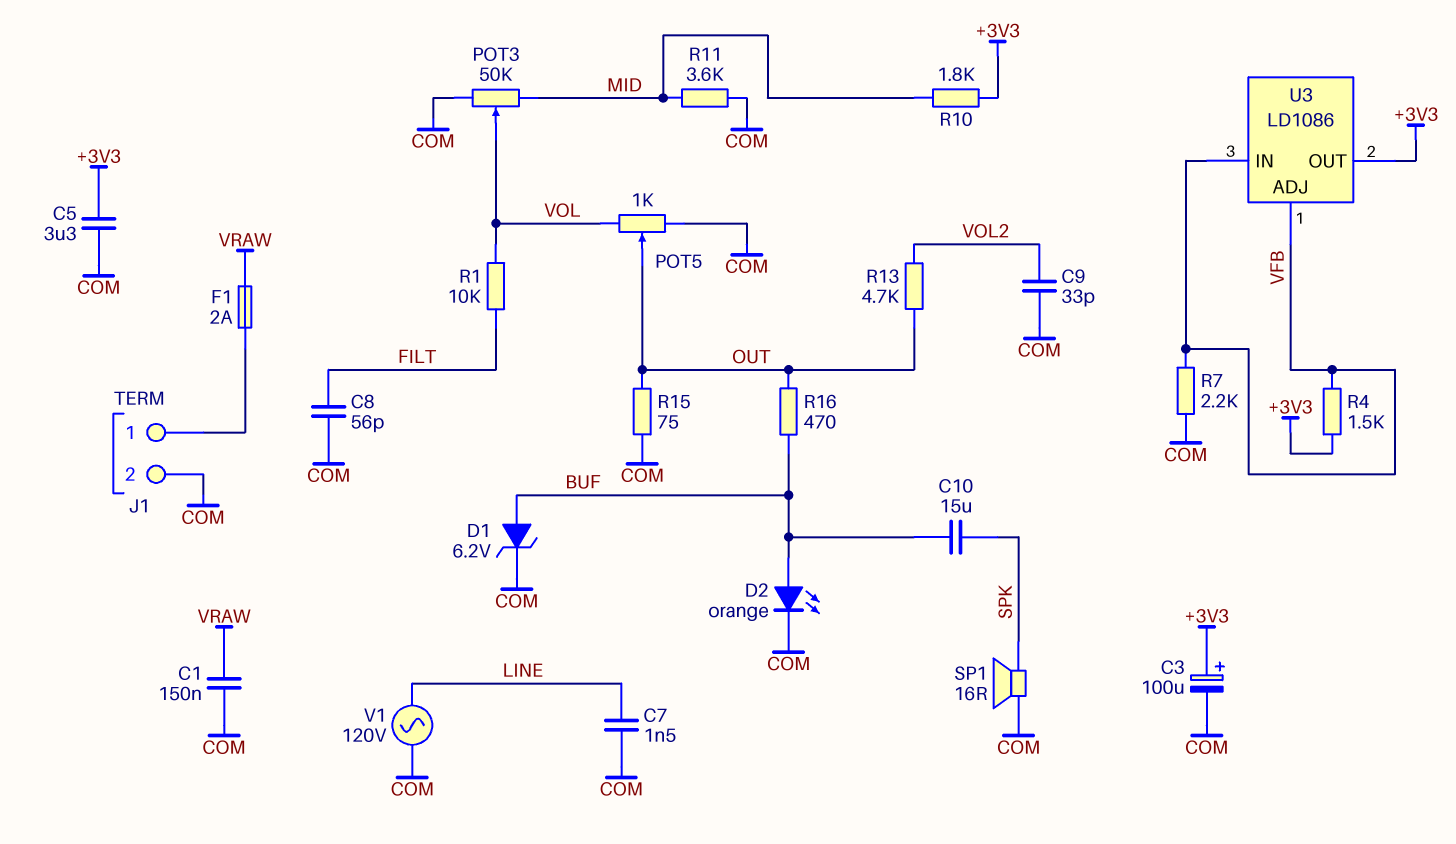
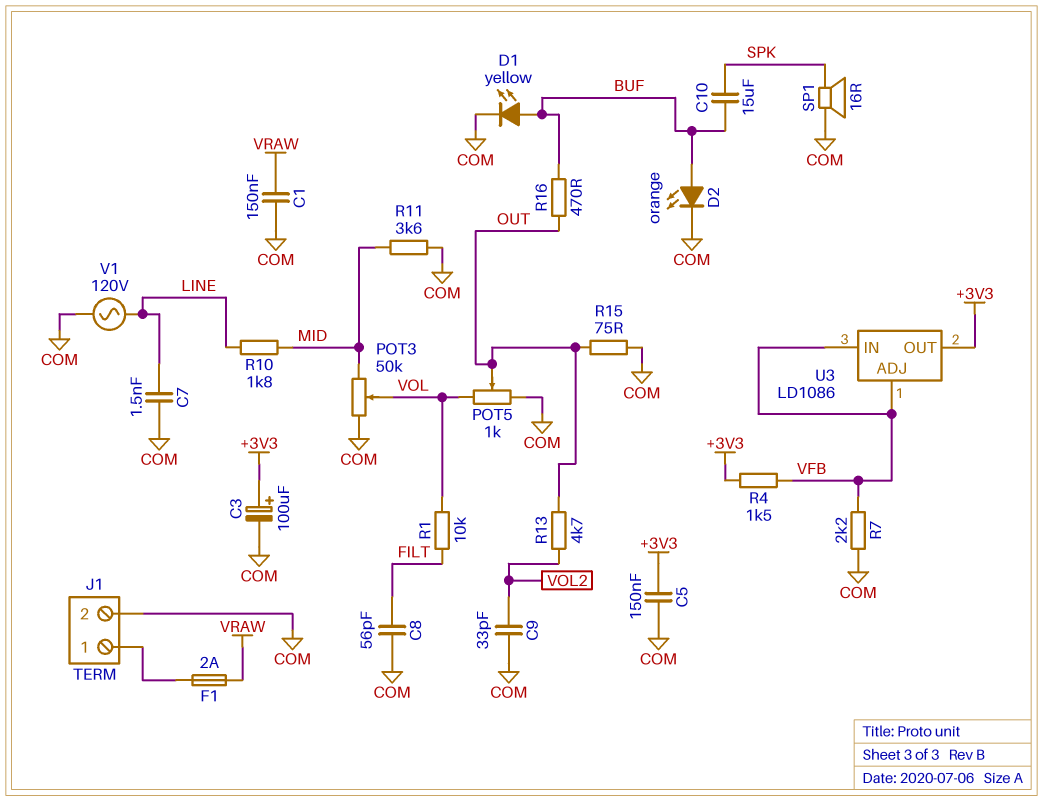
C5: 3.3uF (+3V3, COM) -> 150nF (+3V3, COM)
D1: zener 6.2V (A BUF, K COM) -> LED yellow (A BUF, K COM)
R10: 1.8k (+3V3, MID) -> 1.8k (LINE, MID)

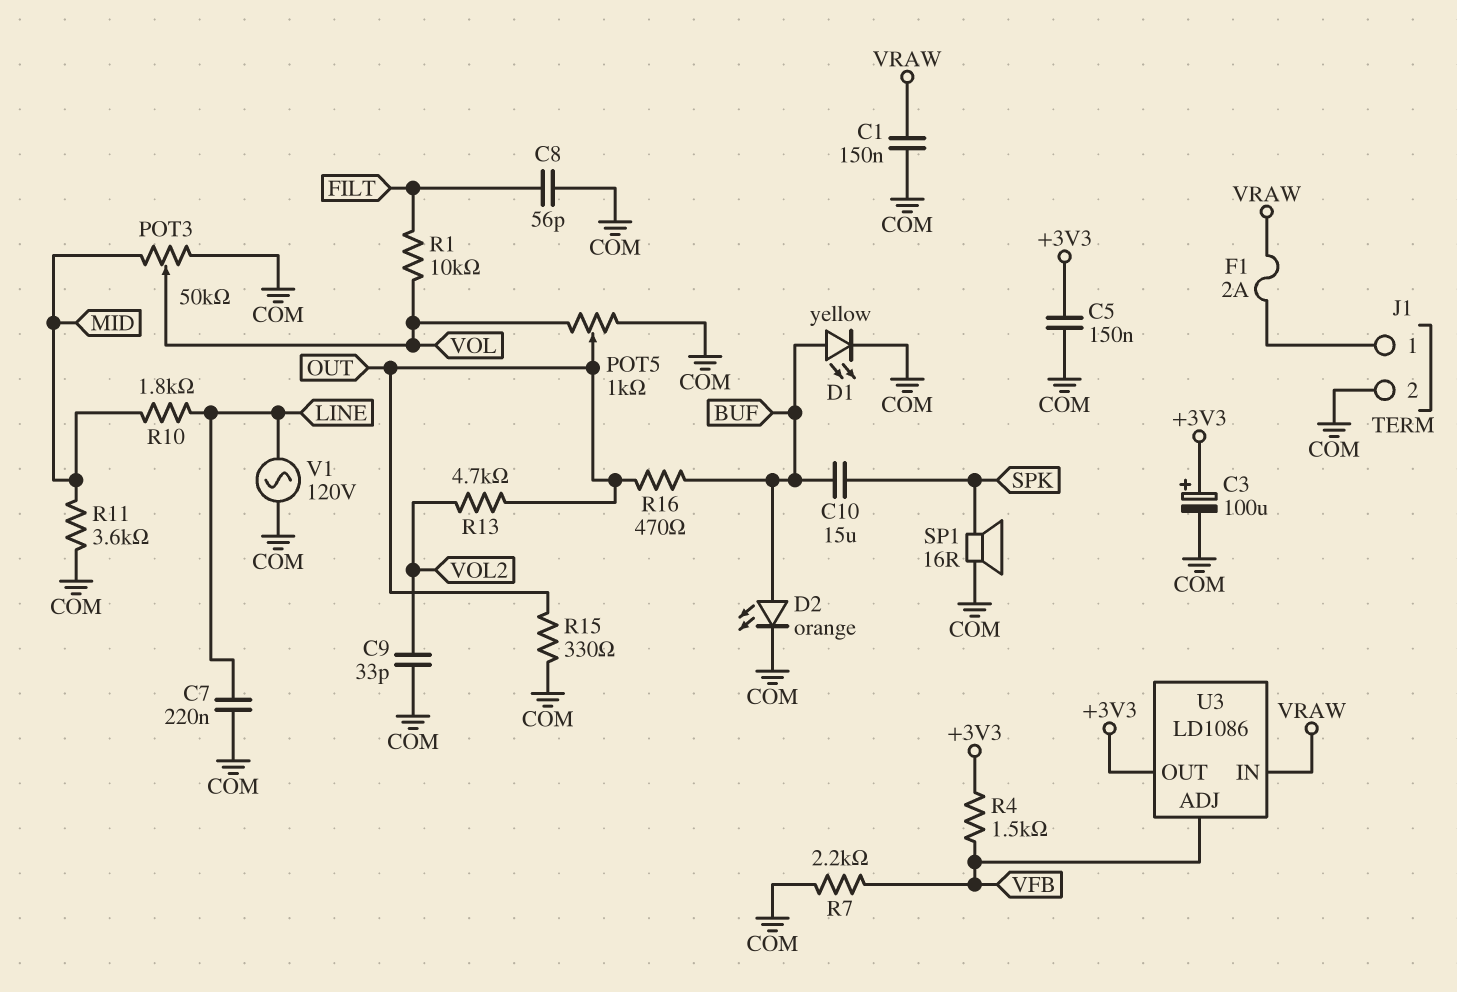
C7: 1.5nF (COM, LINE) -> 220nF (COM, LINE)
R15: 75 (COM, OUT) -> 330 (COM, OUT)
U3 pin IN: VFB -> VRAW

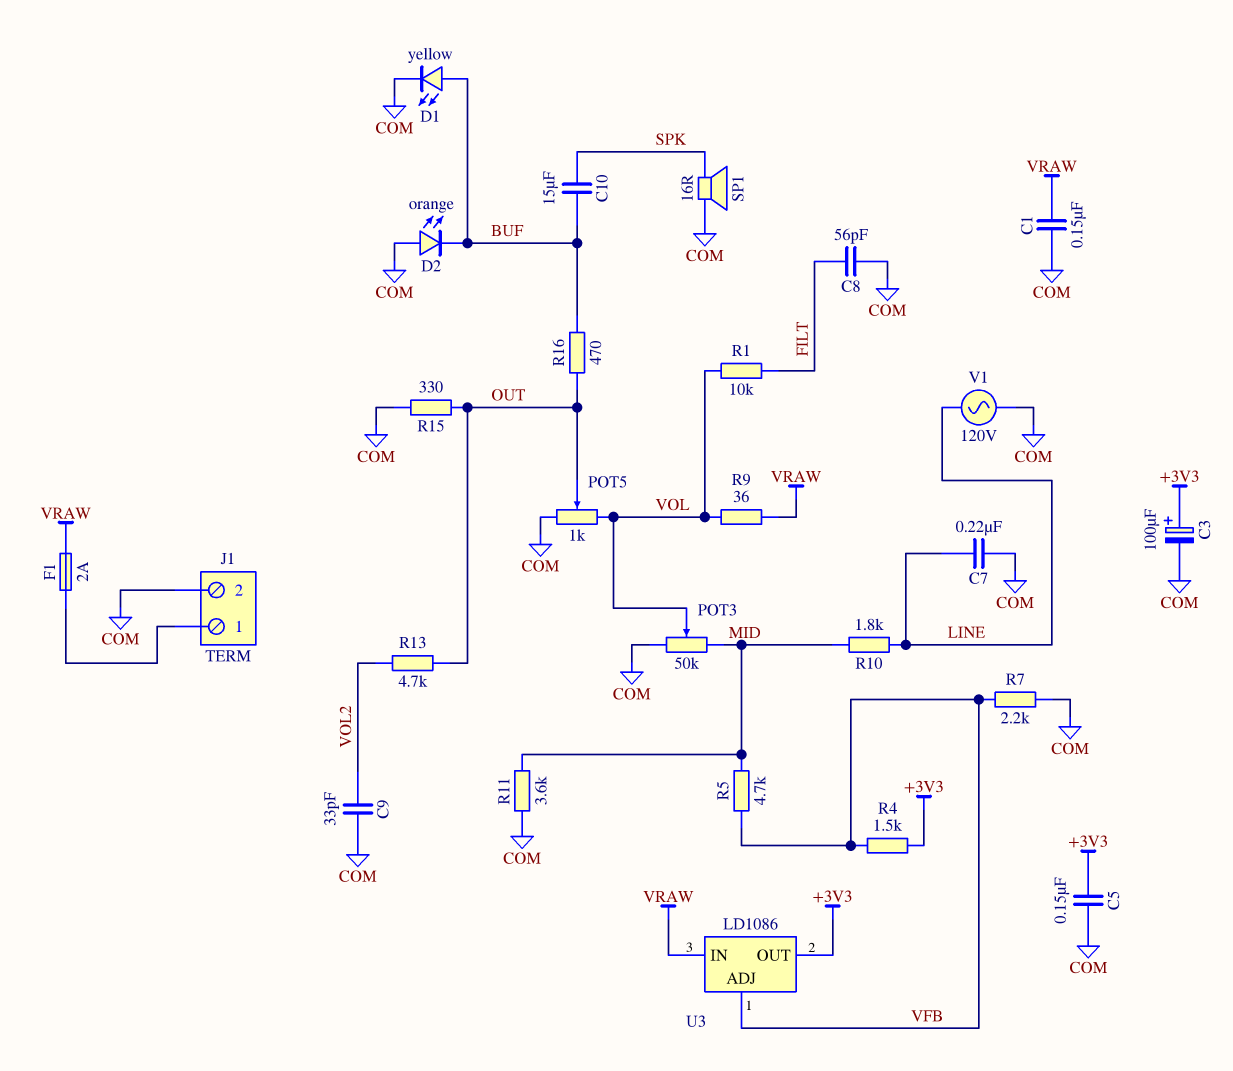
D2: LED orange (A BUF, K COM) -> LED orange (A COM, K BUF)
R5: none -> 4.7k (MID, VFB)
R9: none -> 36 (VOL, VRAW)

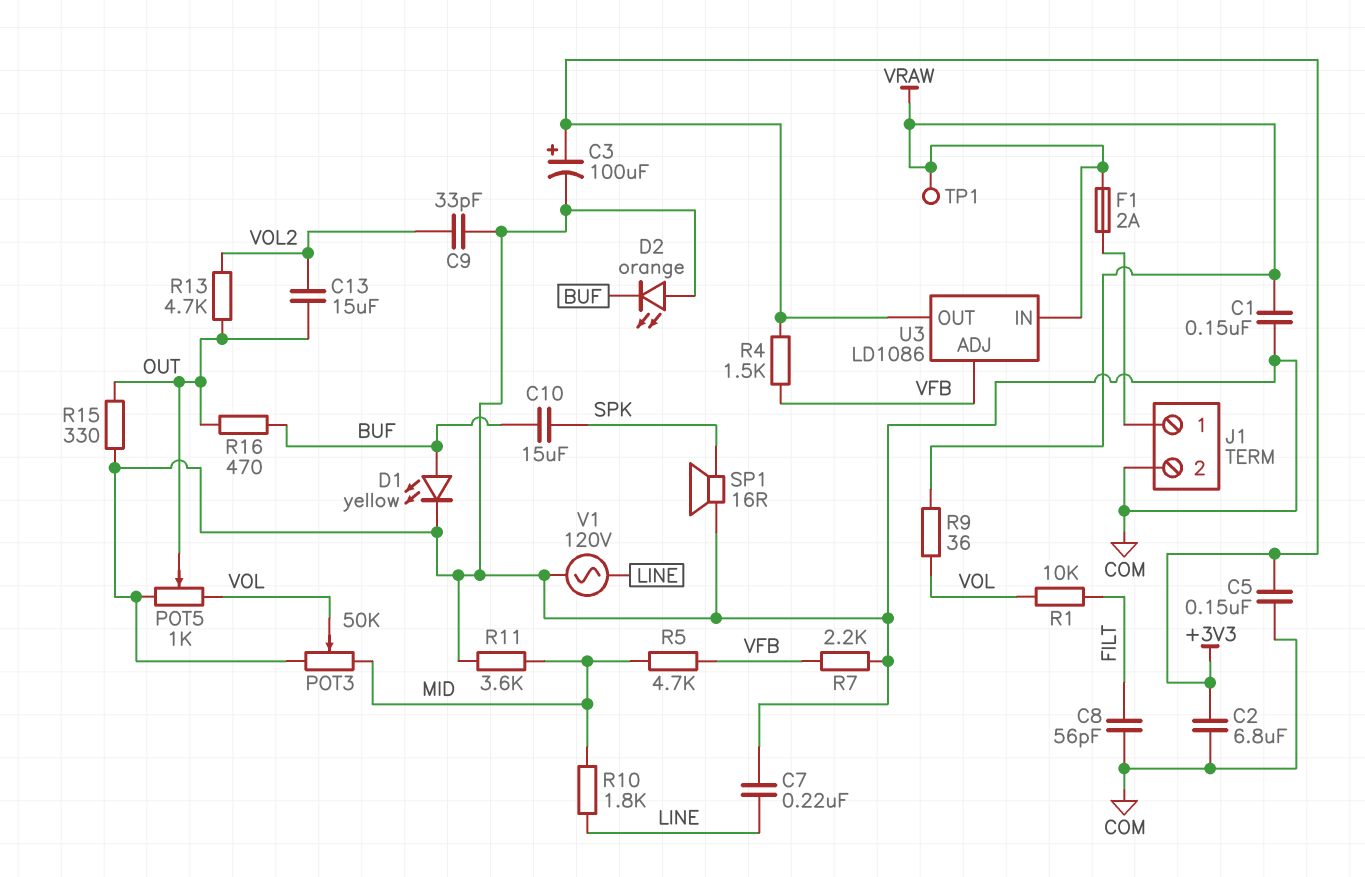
C2: none -> 6.8uF (+3V3, COM)
C13: none -> 15uF (OUT, VOL2)
TP1: none -> test point (VRAW)

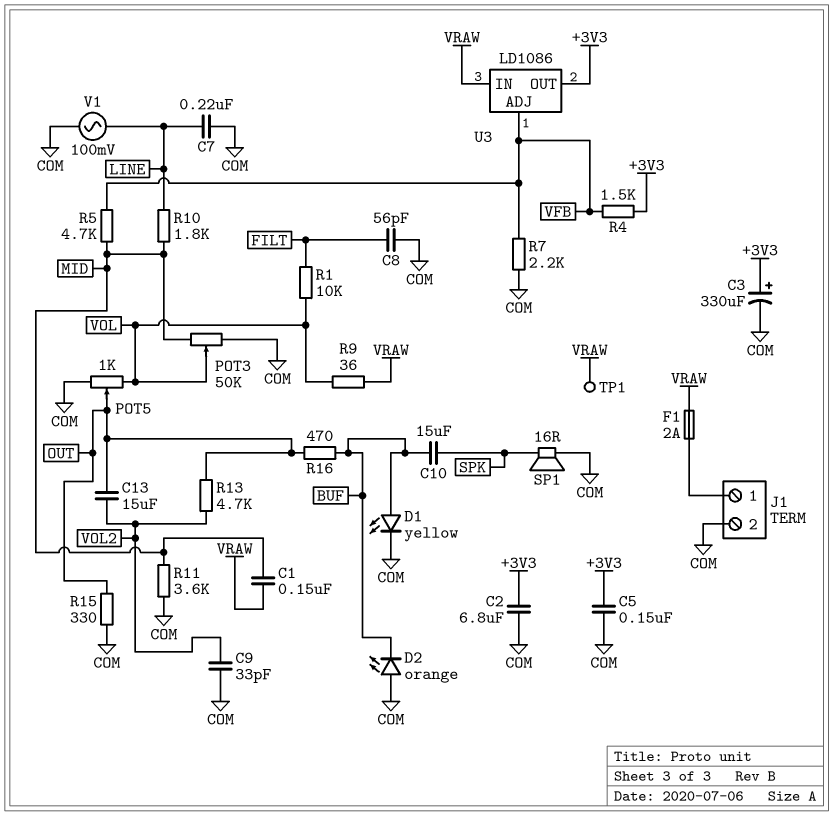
C1: 150nF (COM, VRAW) -> 150nF (MID, VRAW)
C3: 100uF (plus +3V3, minus COM) -> 330uF (plus +3V3, minus COM)
V1: AC 120V (COM, LINE) -> AC 100mV (COM, LINE)

